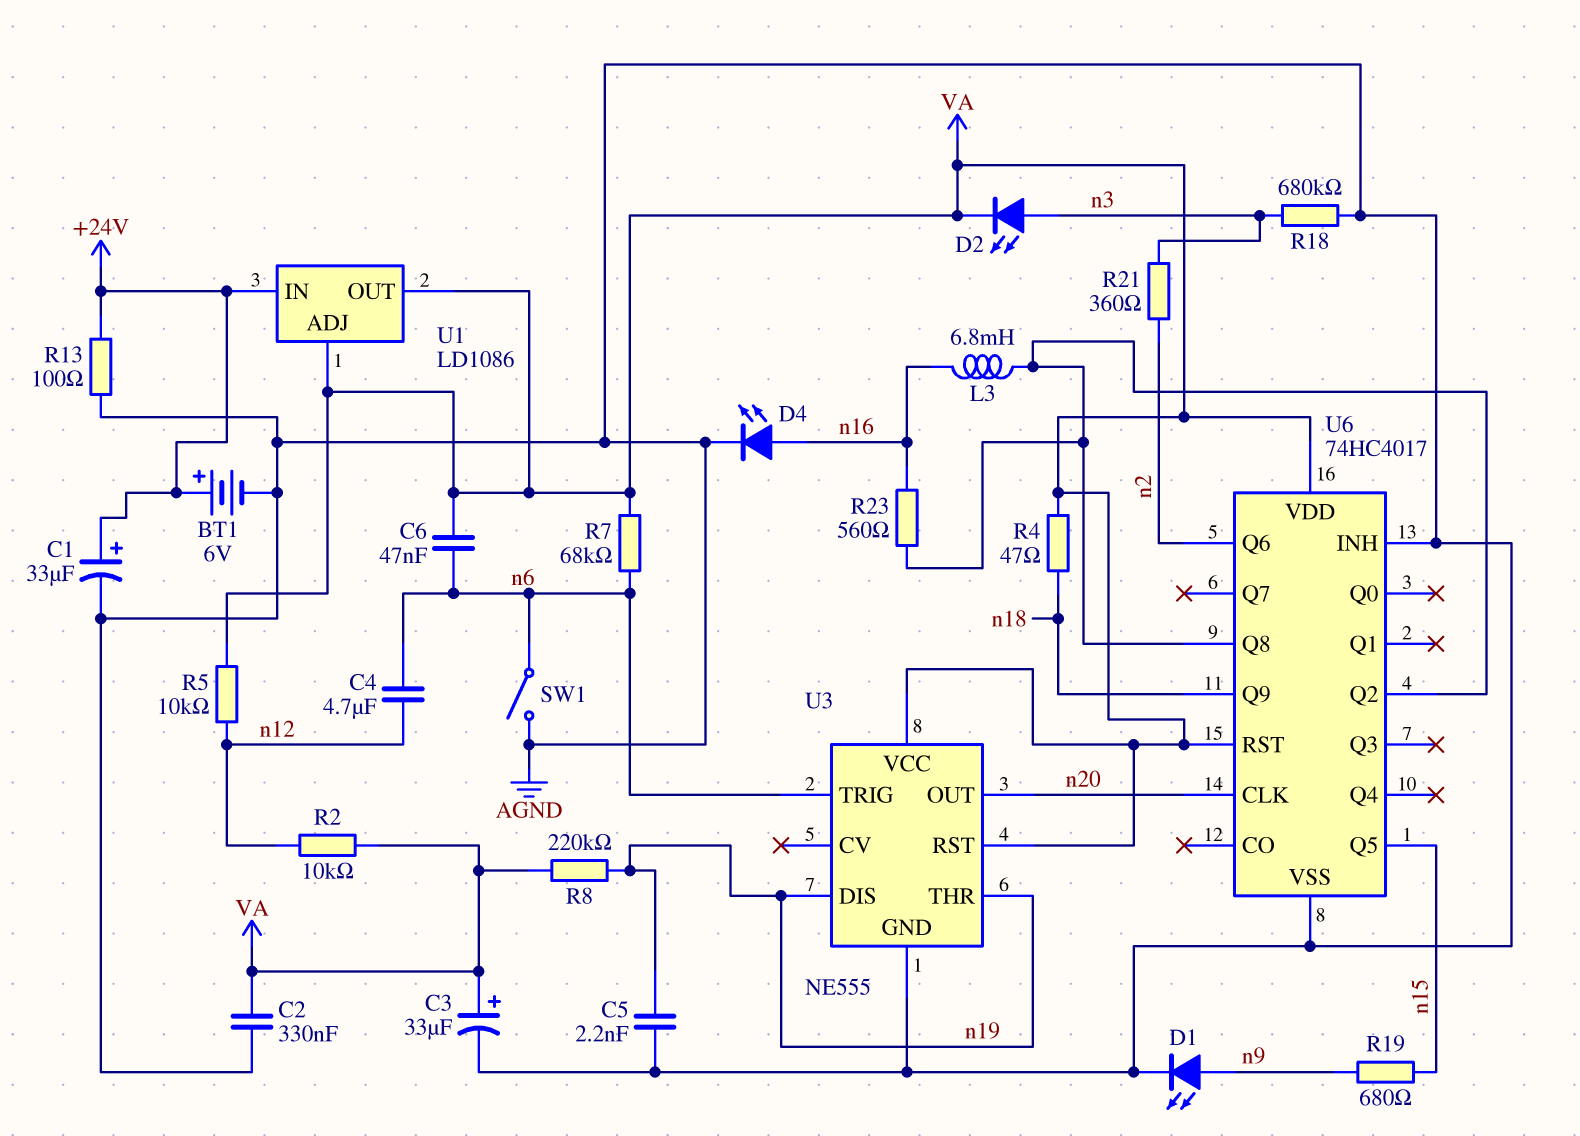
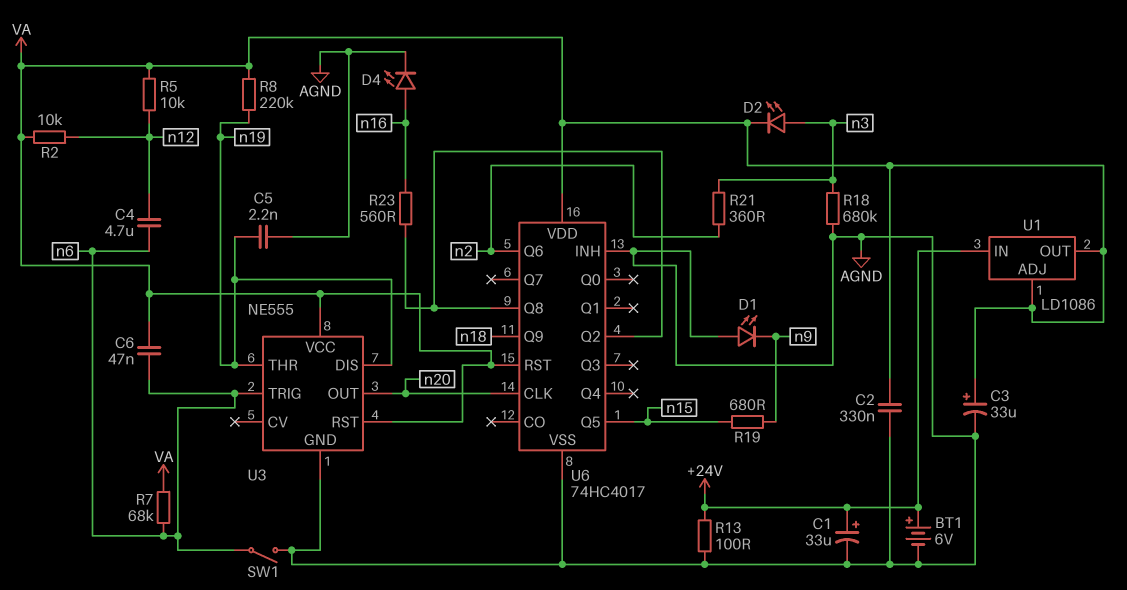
D1: LED (A n9, K AGND) -> LED (A AGND, K n9)
L3: 6.8mH (U6/Q2, n16) -> none
R4: 47 (VA, n18) -> none

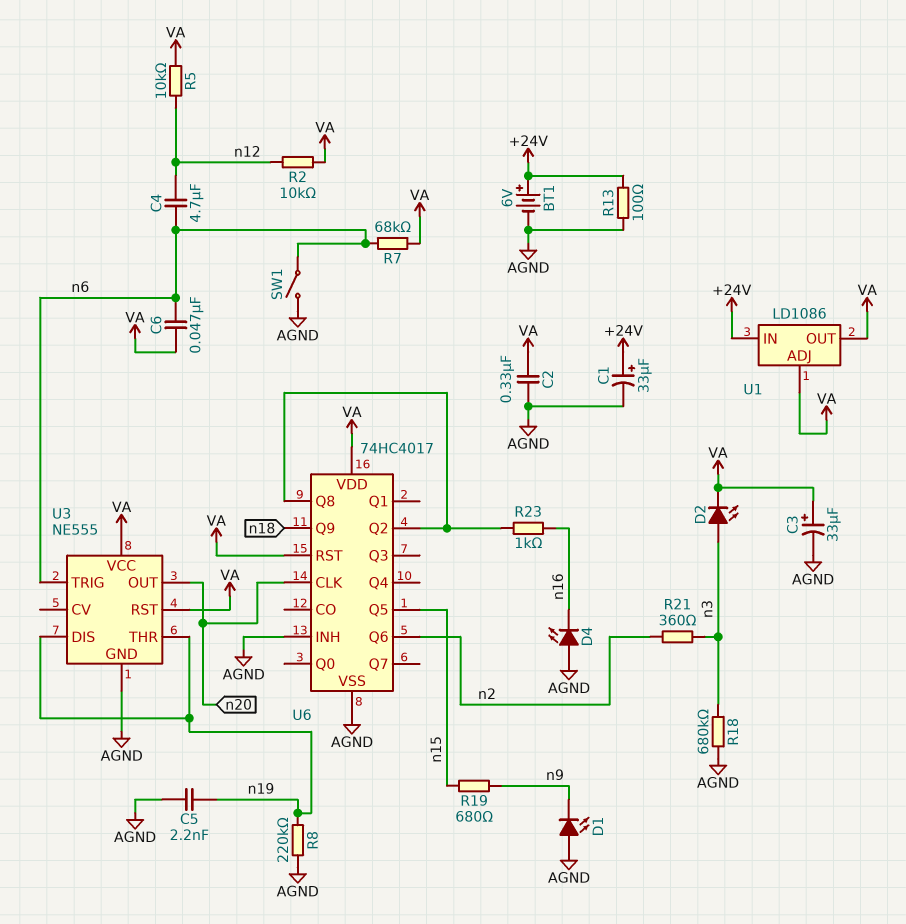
D4: LED (A n16, K AGND) -> LED (A AGND, K n16)
R8: 220k (VA, n19) -> 220k (AGND, n19)
R23: 560 (U6/Q2, n16) -> 1k (U6/Q2, n16)

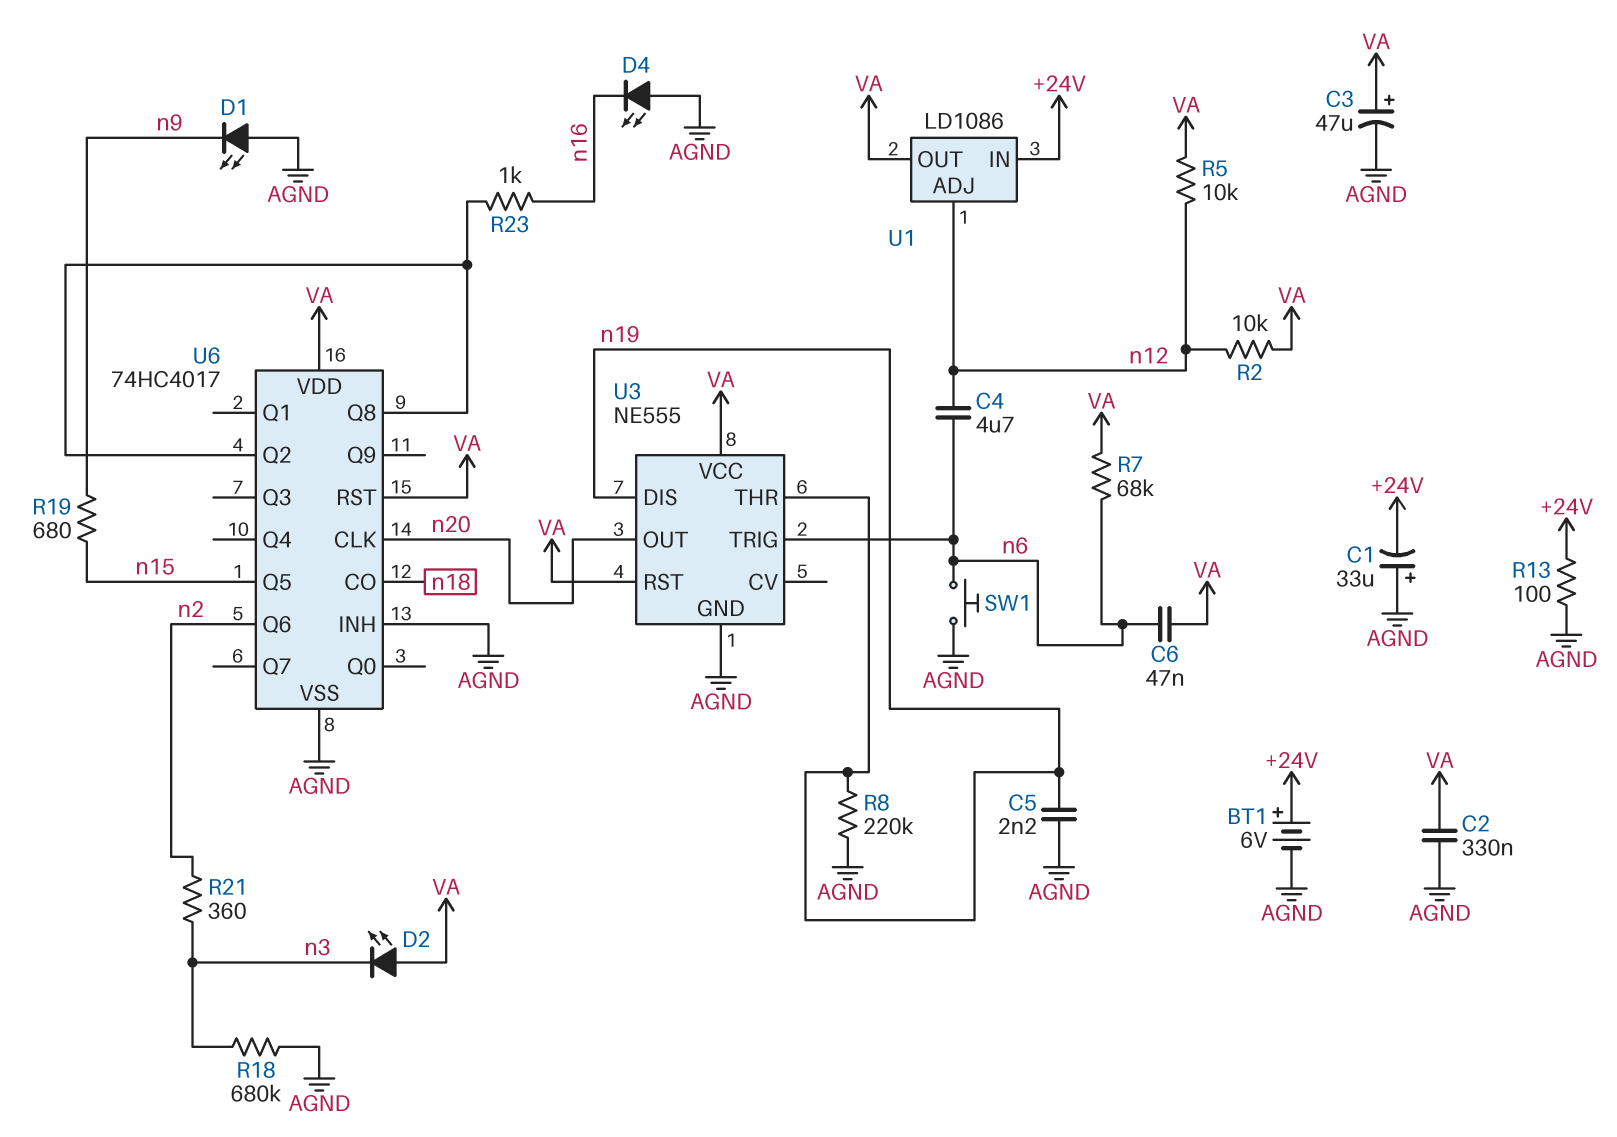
C1: 33uF (plus +24V, minus AGND) -> 33uF (plus AGND, minus +24V)
C3: 33uF (plus VA, minus AGND) -> 47uF (plus VA, minus AGND)
D2: LED (A n3, K VA) -> LED (A VA, K n3)
SW1: switch (AGND, n6) -> button (AGND, n6)
U1 pin ADJ: VA -> n12
U6 pin CO: none -> n18
U6 pin Q9: n18 -> none

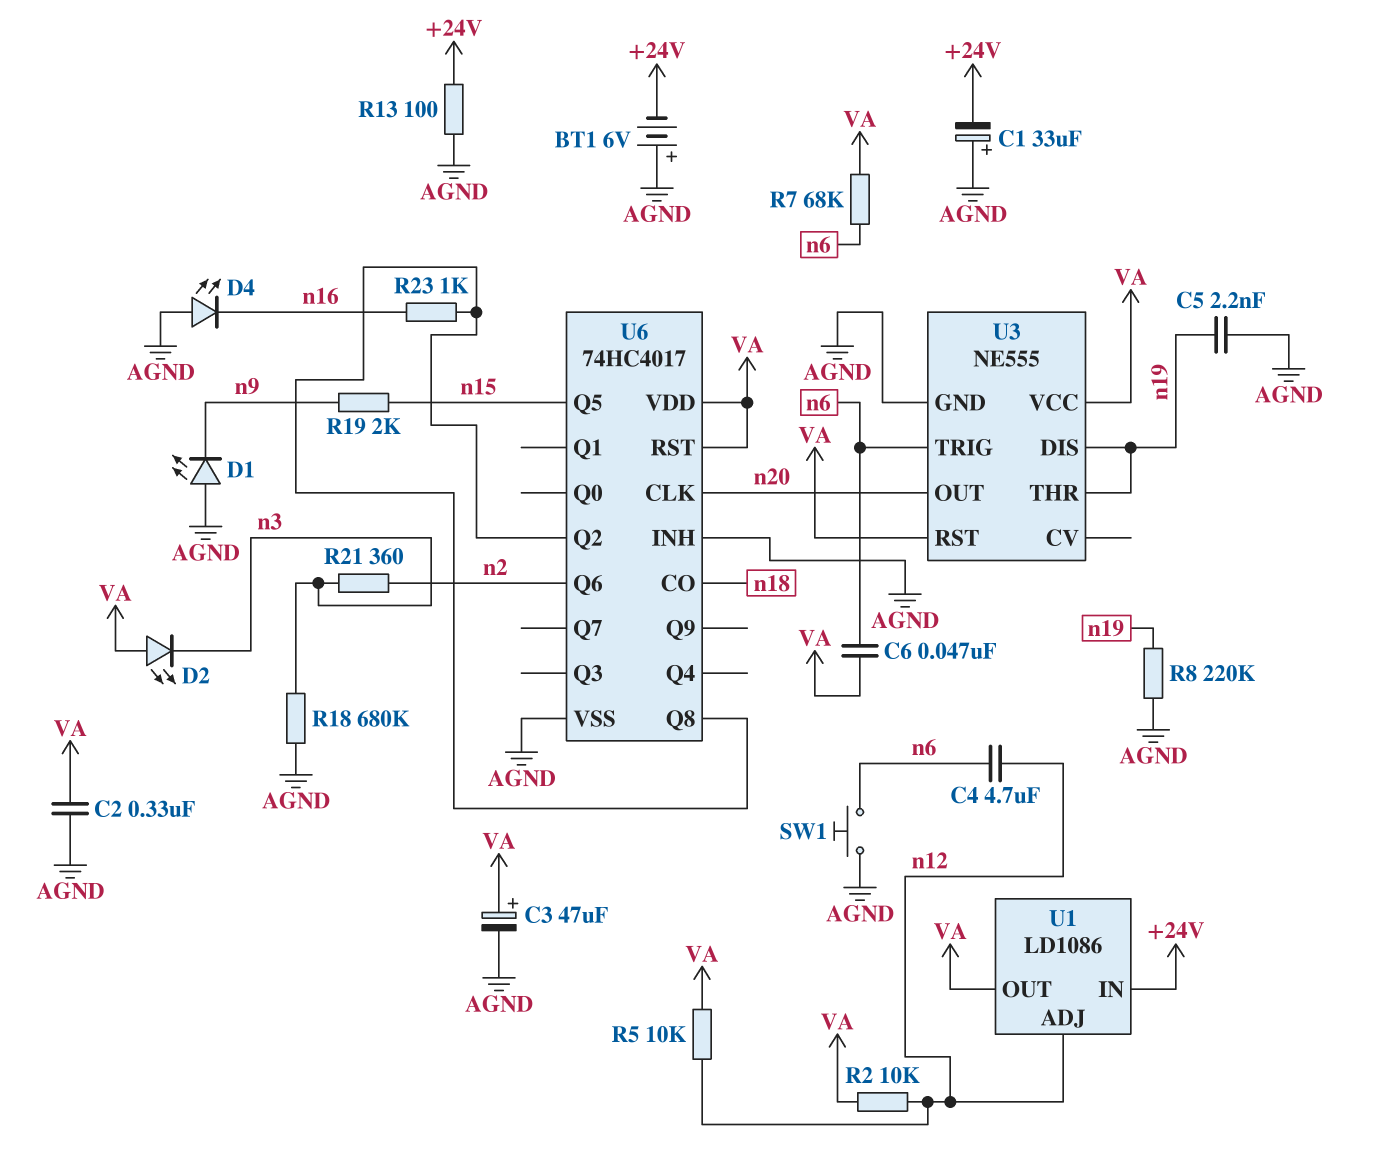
BT1: 6V (plus +24V, minus AGND) -> 6V (plus AGND, minus +24V)
R19: 680 (n9, n15) -> 2k (n9, n15)

